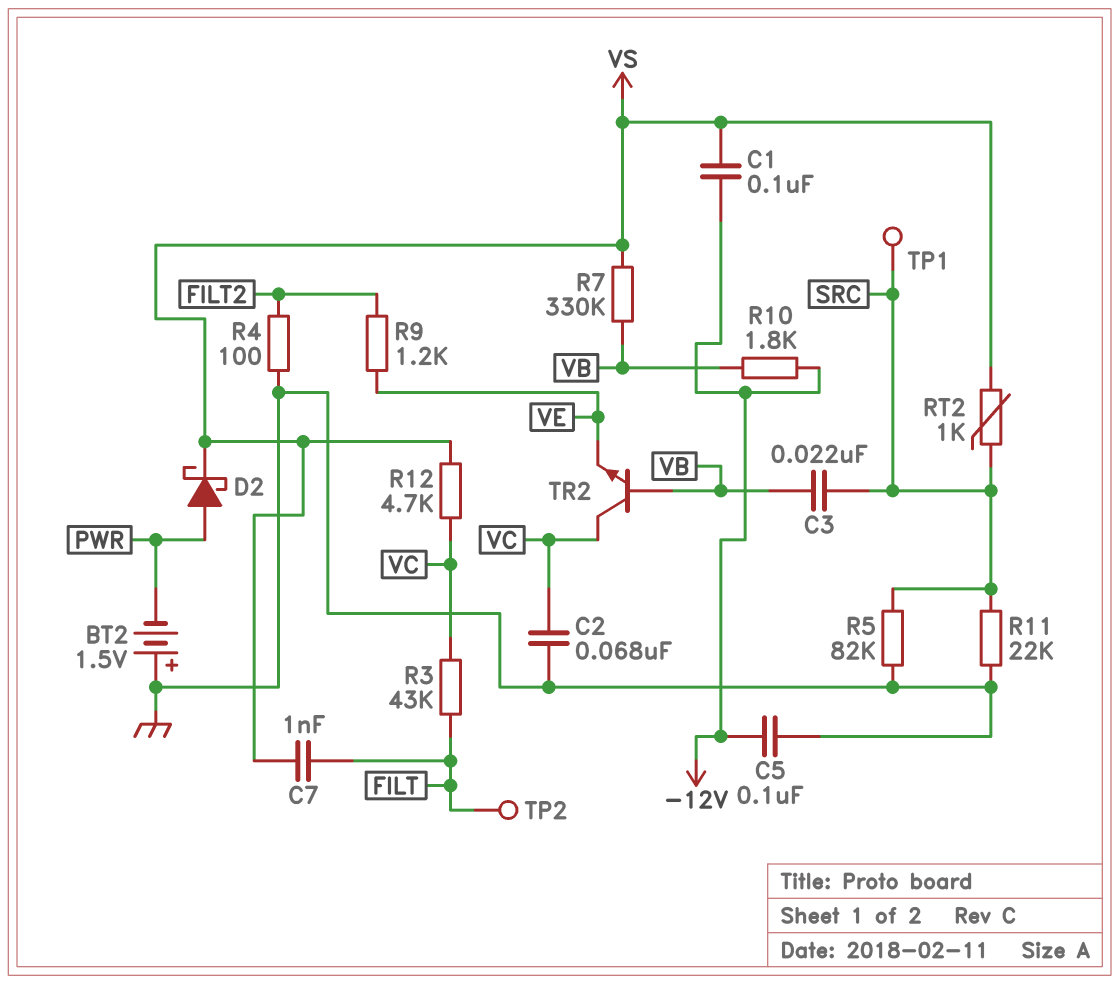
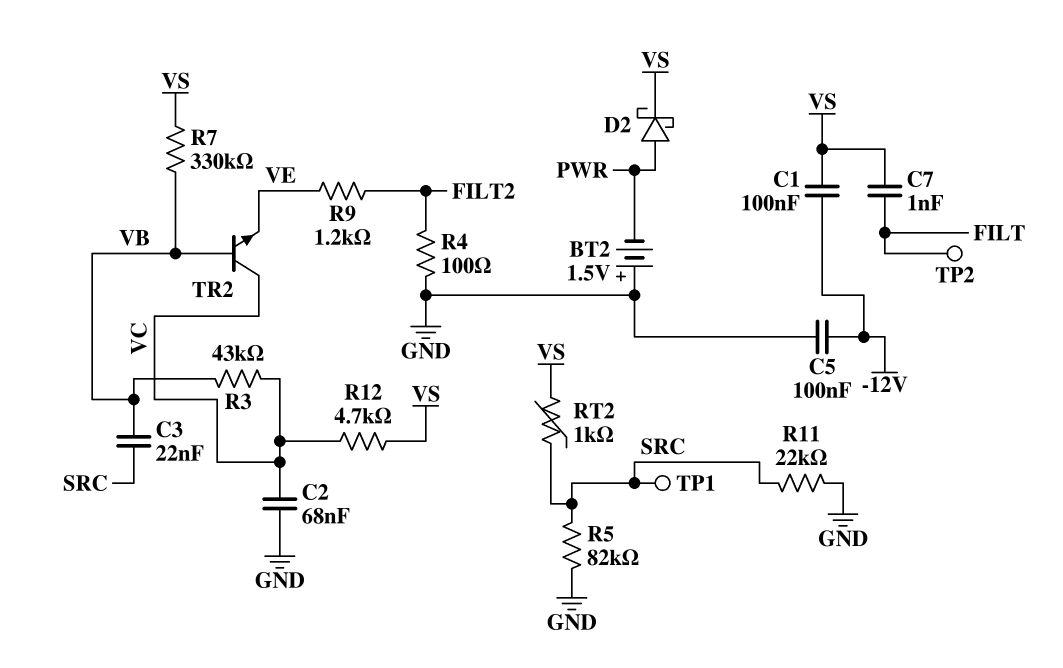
R3: 43k (FILT, VC) -> 43k (VB, VC)
R10: 1.8k (-12V, VB) -> none

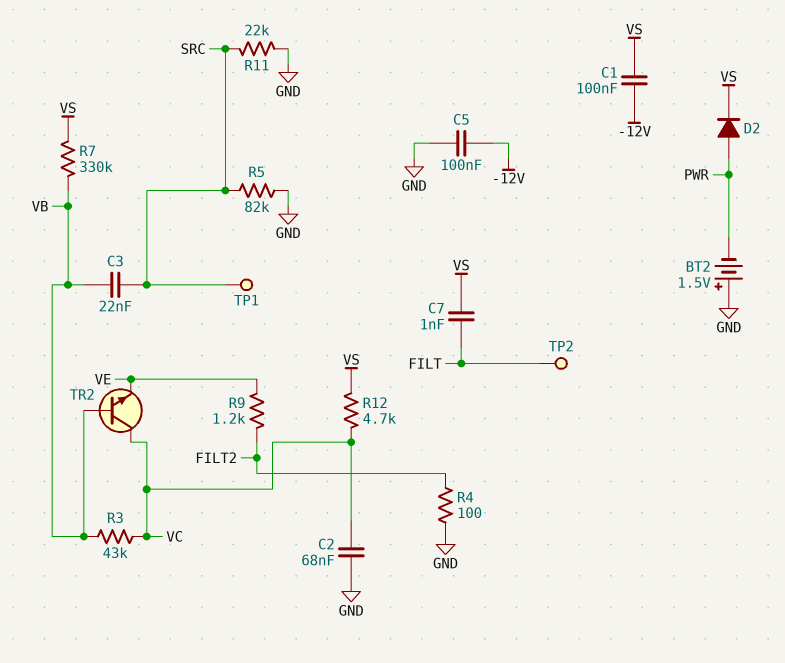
D2: schottky (A PWR, K VS) -> diode (A PWR, K VS)
RT2: 1k (SRC, VS) -> none

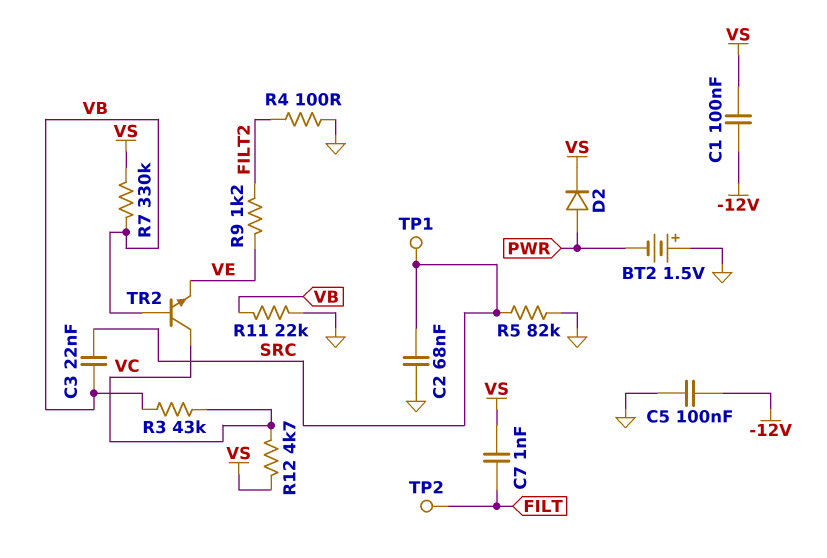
C2: 68nF (GND, VC) -> 68nF (GND, SRC)
R11: 22k (GND, SRC) -> 22k (GND, VB)

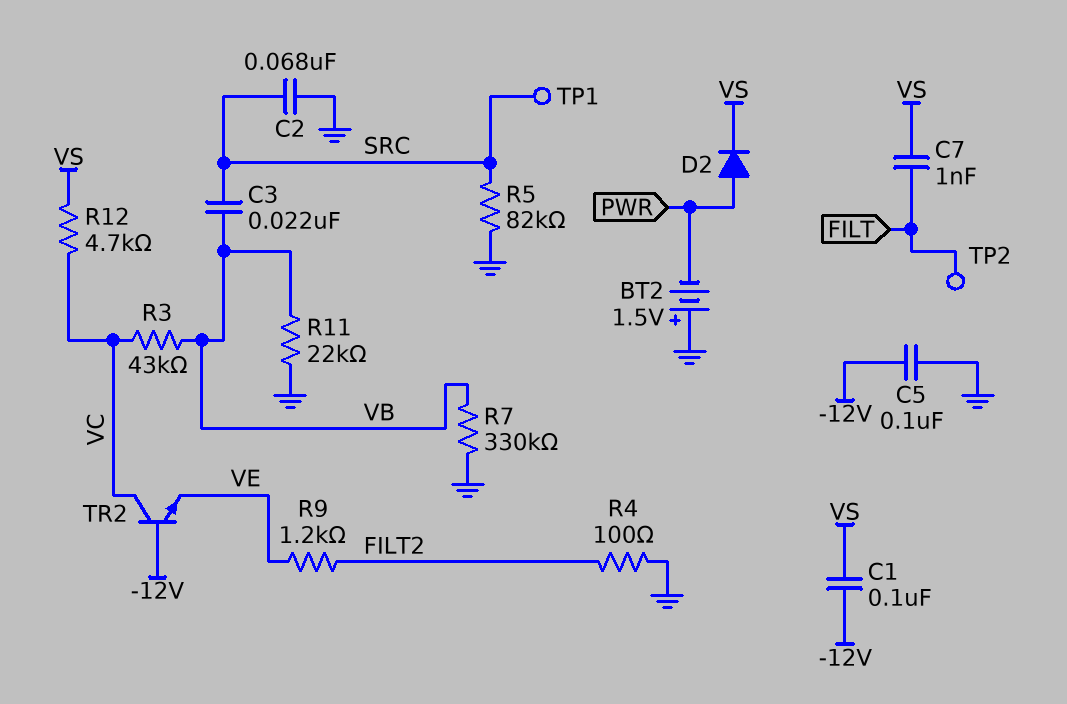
R7: 330k (VB, VS) -> 330k (GND, VB)
TR2: NPN (B VB, C VC, E VE) -> NPN (B -12V, C VC, E VE)

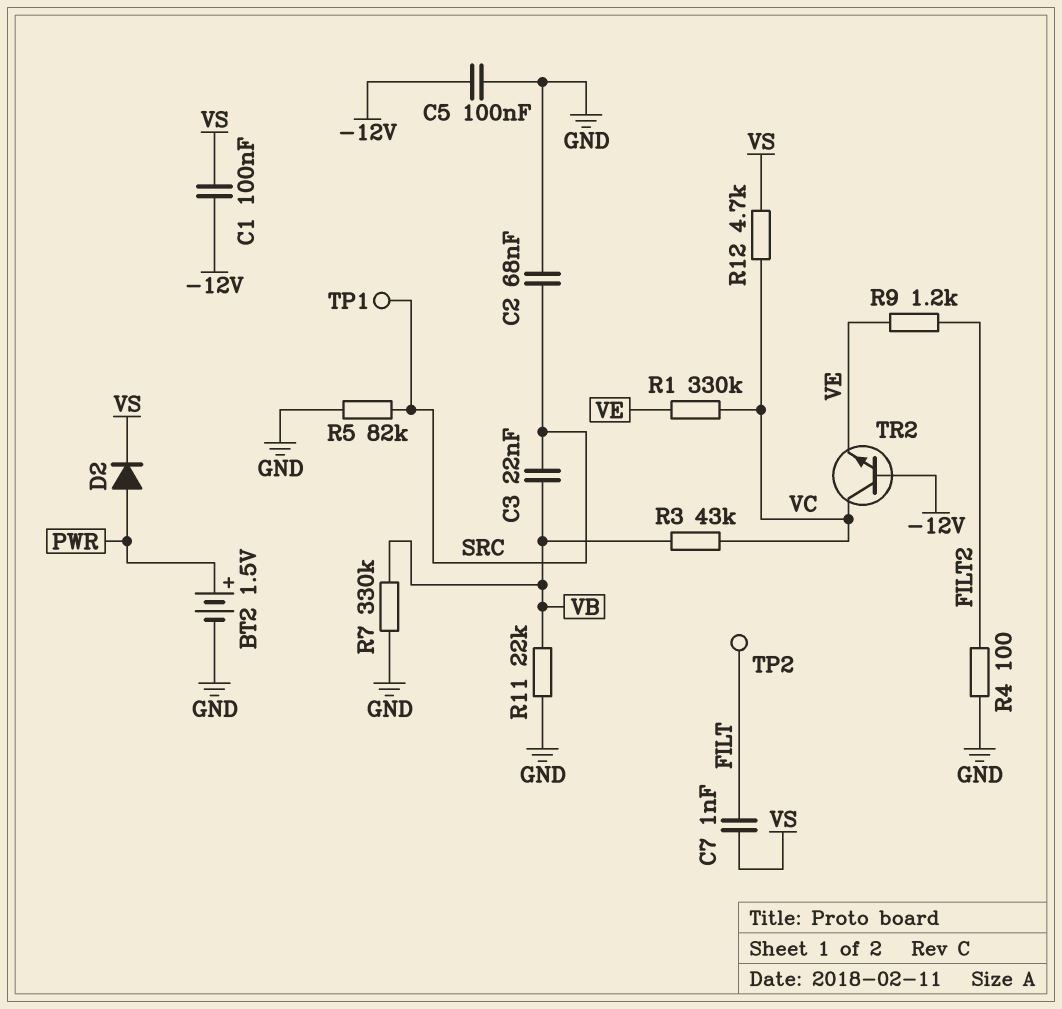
BT2: 1.5V (plus GND, minus PWR) -> 1.5V (plus PWR, minus GND)
R1: none -> 330k (VC, VE)

